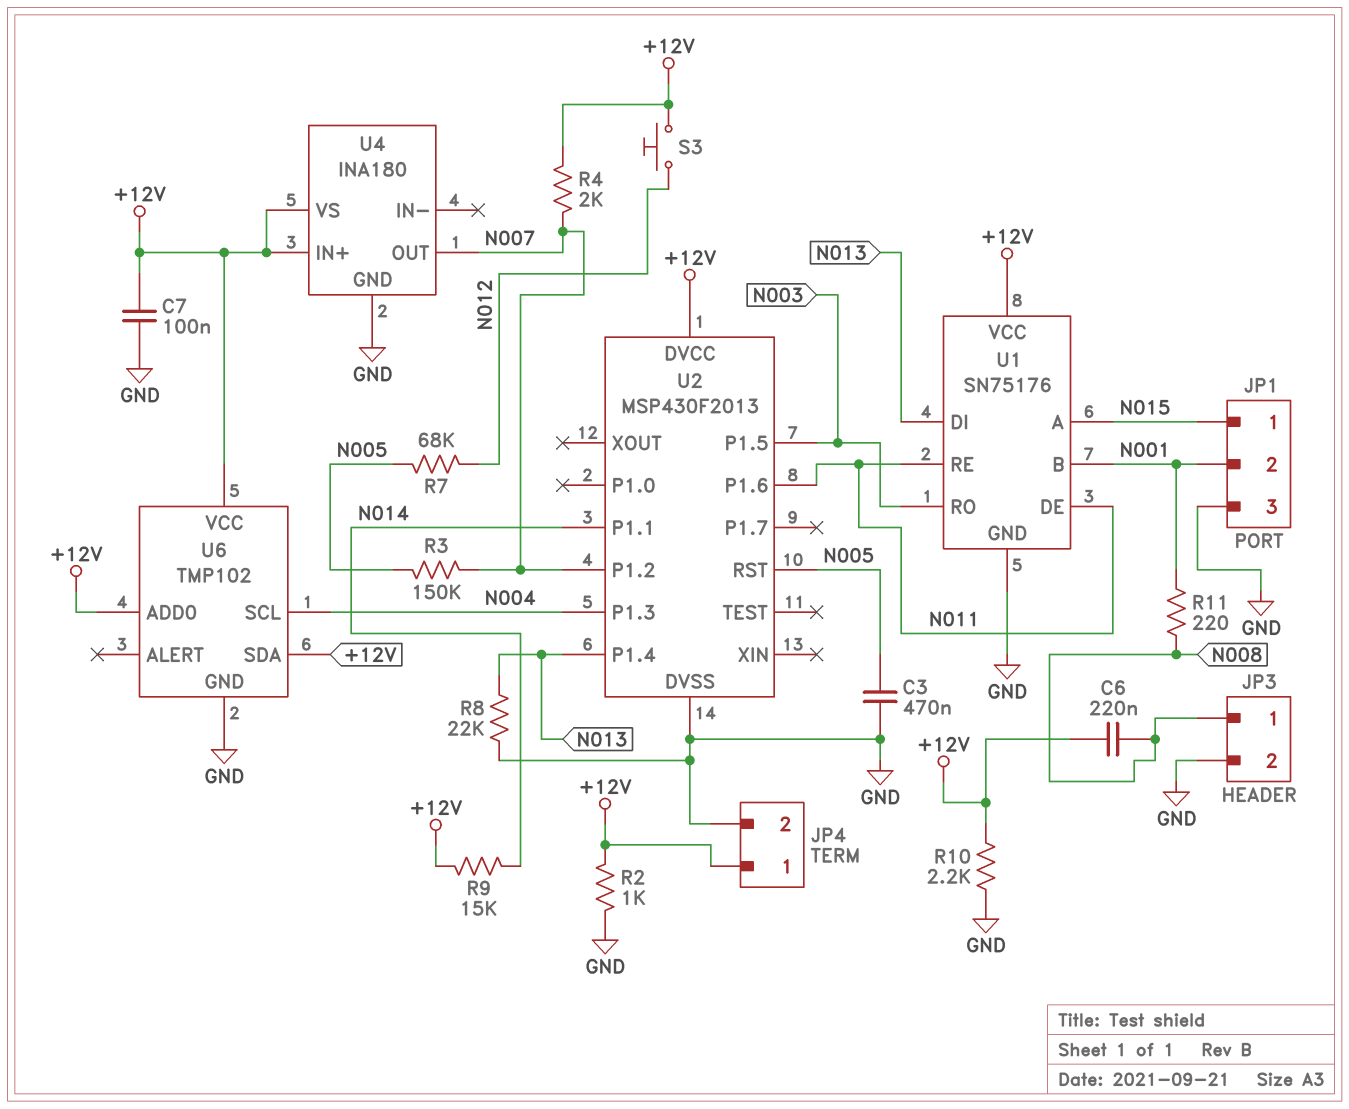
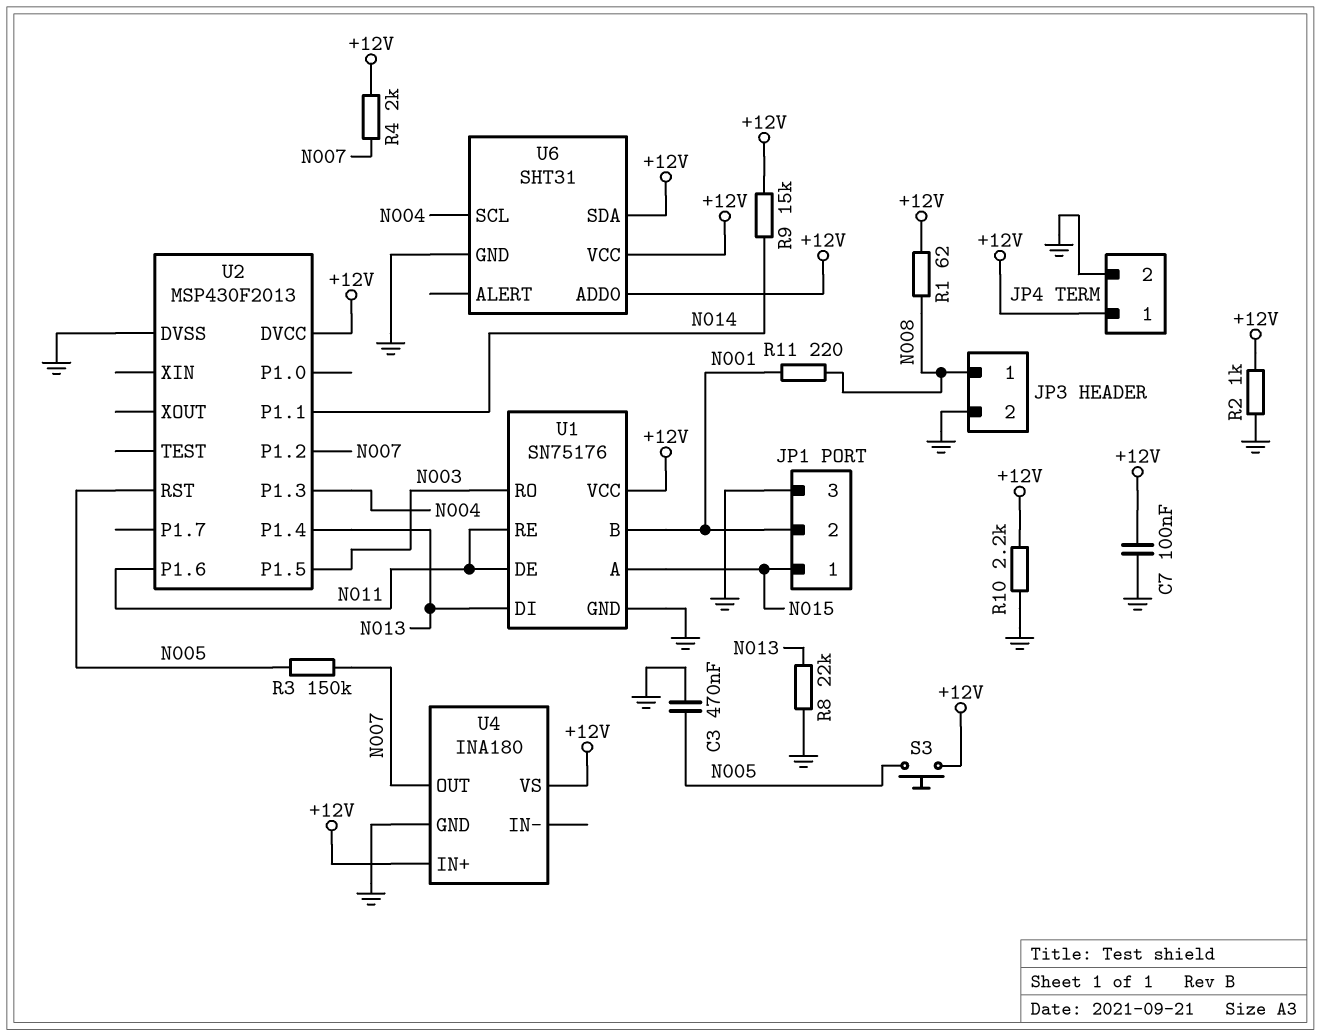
C6: 220nF (+12V, N008) -> none
R1: none -> 62 (+12V, N008)
R7: 68k (N005, N012) -> none
S3: button (+12V, N012) -> button (+12V, N005)
U6: TMP102 -> SHT31

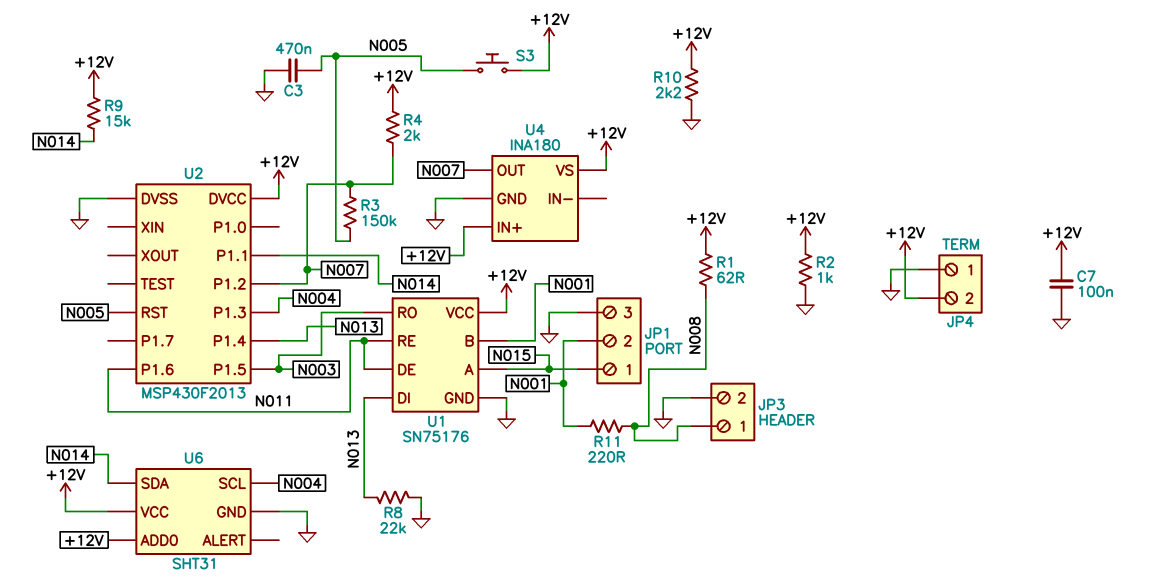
JP4 pin 1: +12V -> GND
JP4 pin 2: GND -> +12V
U6 pin SDA: +12V -> N014

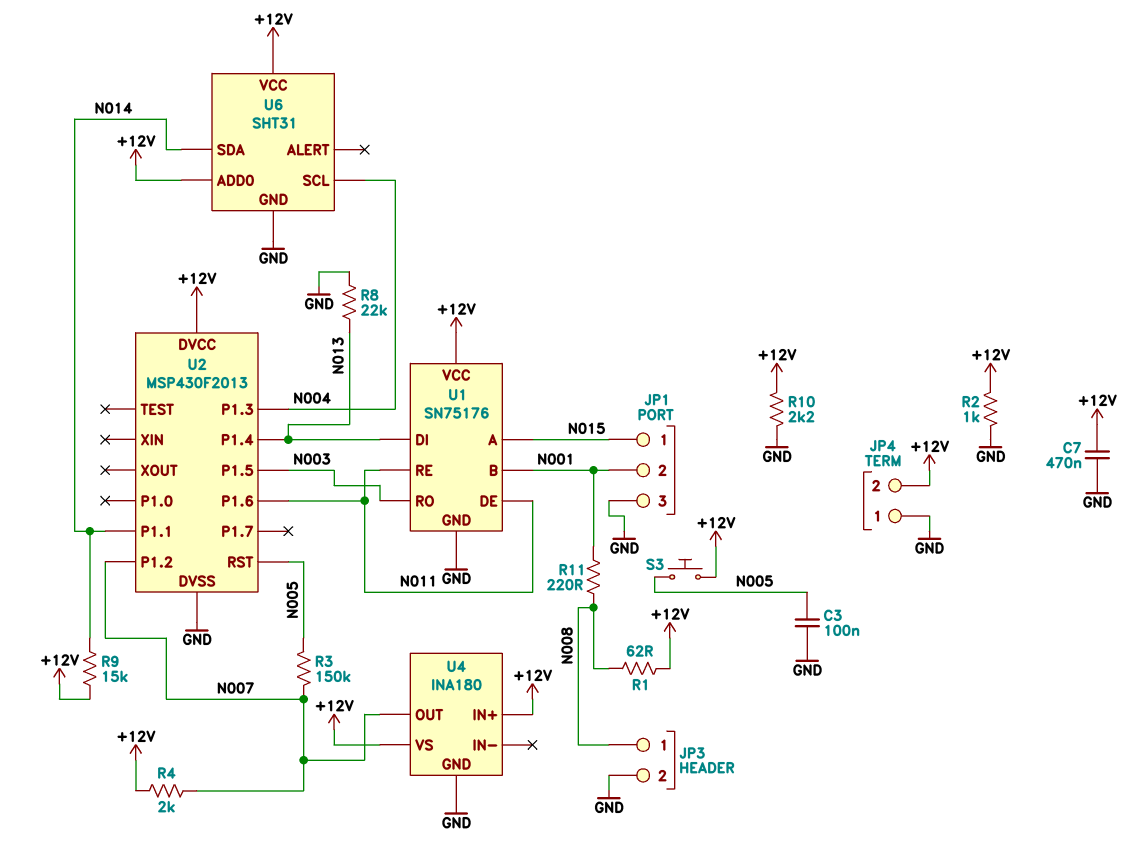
C3: 470nF (GND, N005) -> 100nF (GND, N005)
C7: 100nF (+12V, GND) -> 470nF (+12V, GND)

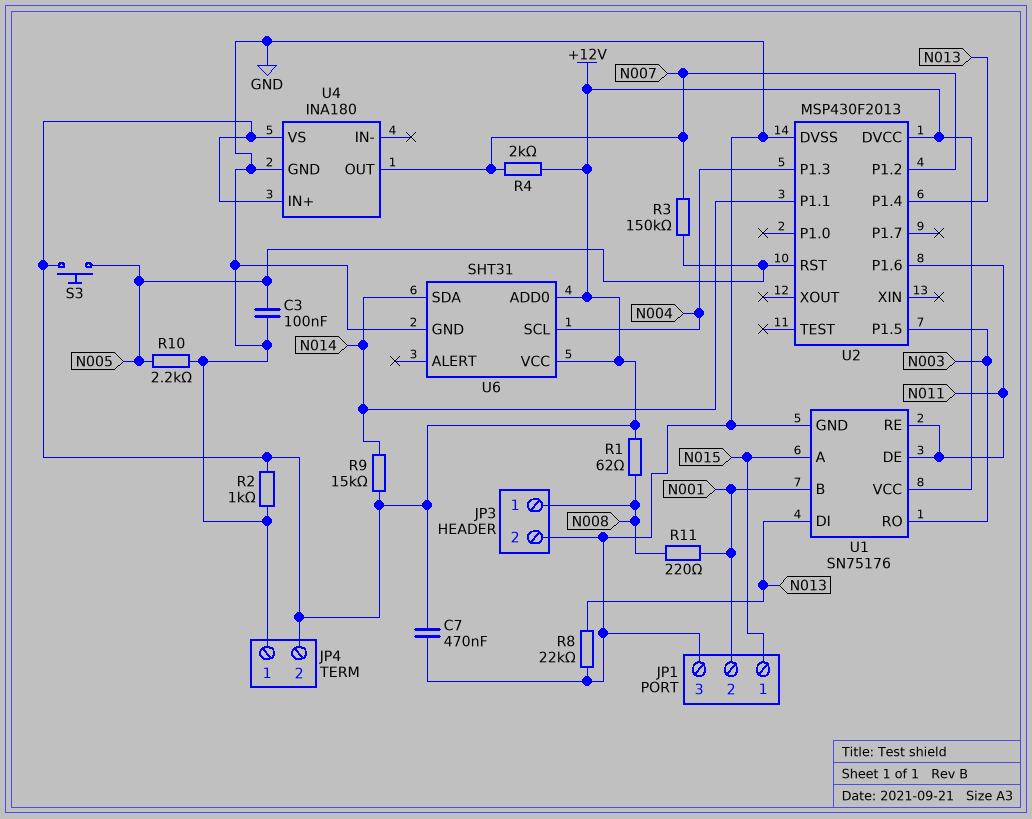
R10: 2.2k (+12V, GND) -> 2.2k (GND, N005)

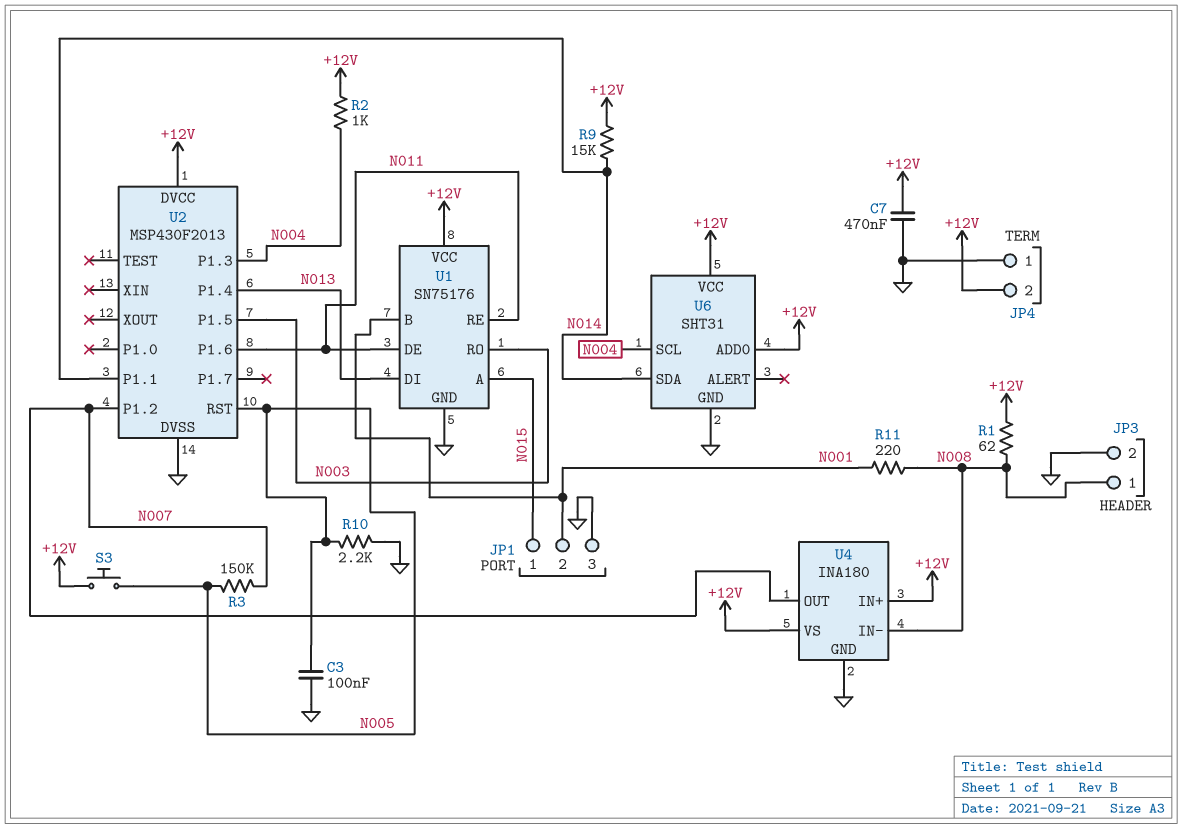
R2: 1k (+12V, GND) -> 1k (+12V, N004)
R4: 2k (+12V, N007) -> none
R8: 22k (GND, N013) -> none
U4 pin IN-: none -> N008

